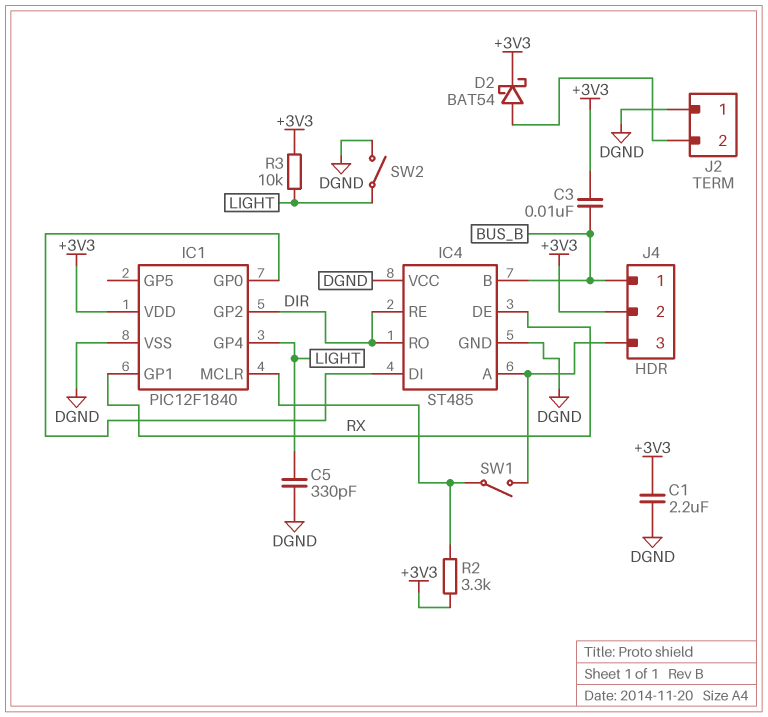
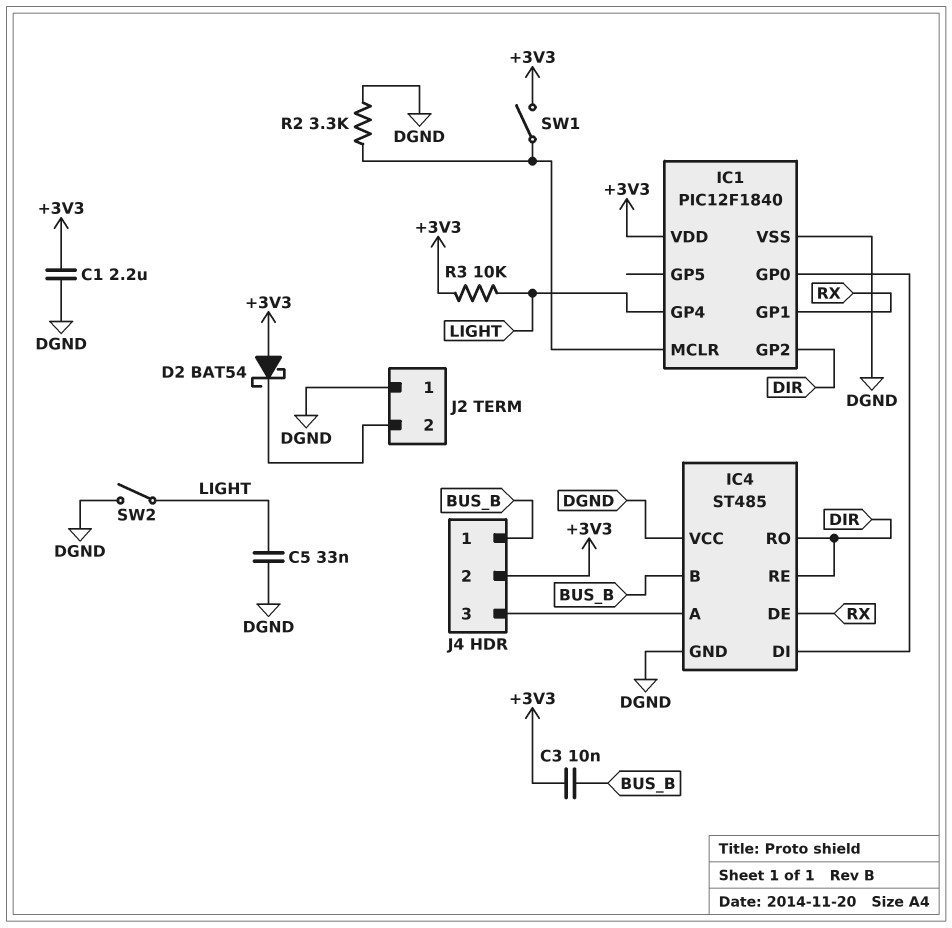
C5: 330pF (DGND, LIGHT) -> 33nF (DGND, LIGHT)
D2: schottky BAT54 (A J2/2, K +3V3) -> schottky BAT54 (A +3V3, K J2/2)
R2: 3.3k (+3V3, IC1/MCLR) -> 3.3k (DGND, IC1/MCLR)
SW1: switch (IC1/MCLR, IC4/A) -> switch (+3V3, IC1/MCLR)

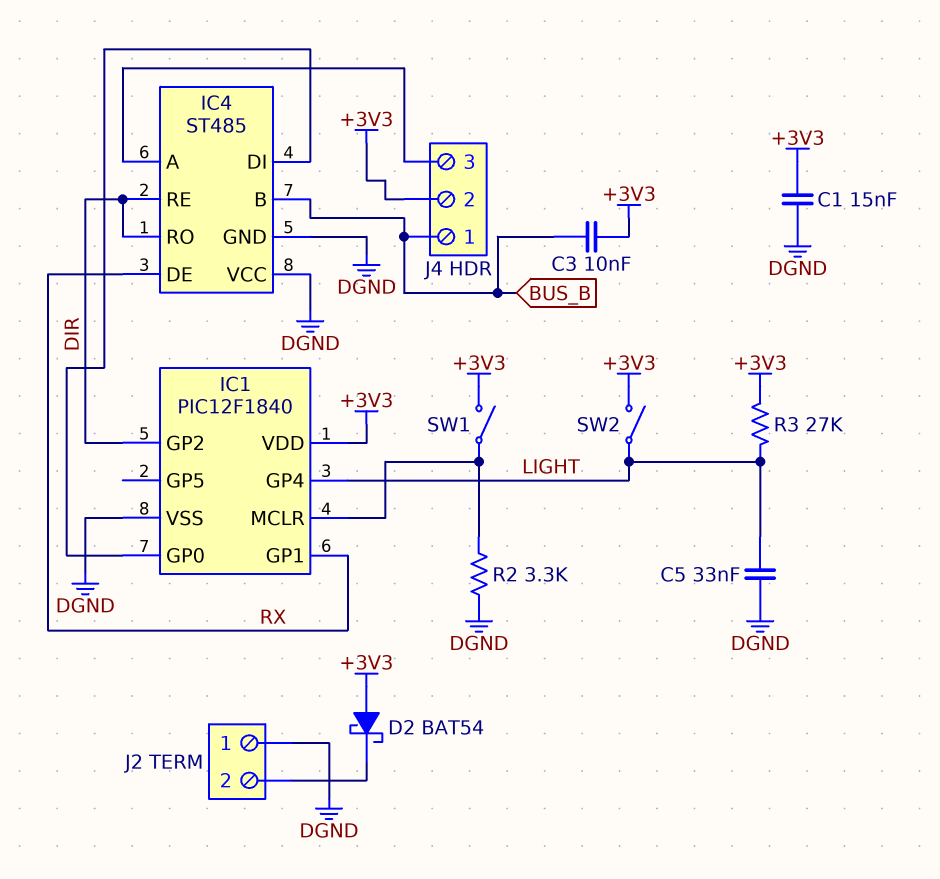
C1: 2.2uF (+3V3, DGND) -> 15nF (+3V3, DGND)
R3: 10k (+3V3, LIGHT) -> 27k (+3V3, LIGHT)
SW2: switch (DGND, LIGHT) -> switch (+3V3, LIGHT)

